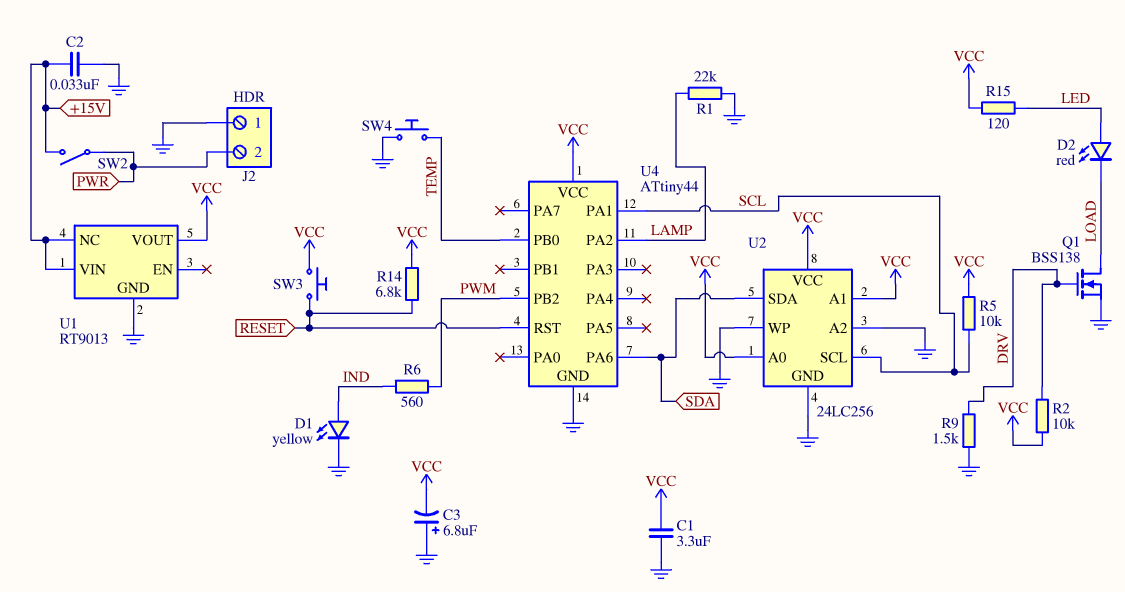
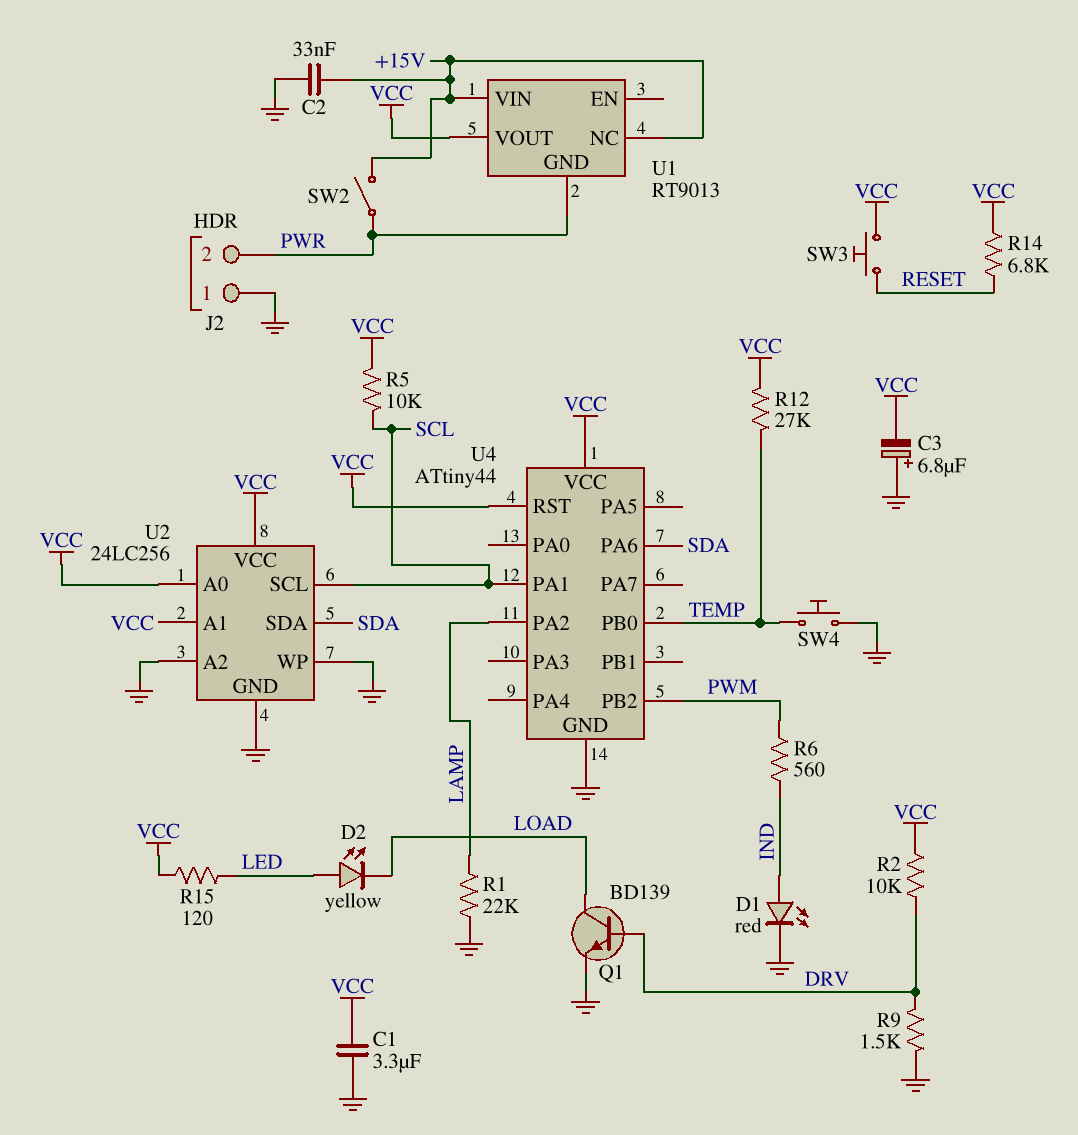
D1: LED yellow (A IND, K GND) -> LED red (A IND, K GND)
D2: LED red (A LED, K LOAD) -> LED yellow (A LED, K LOAD)
Q1: NMOS BSS138 (G DRV, D LOAD, S GND) -> NPN BD139 (B DRV, C LOAD, E GND)
R12: none -> 27k (TEMP, VCC)
U1 pin GND: GND -> PWR
U4 pin RST: RESET -> VCC

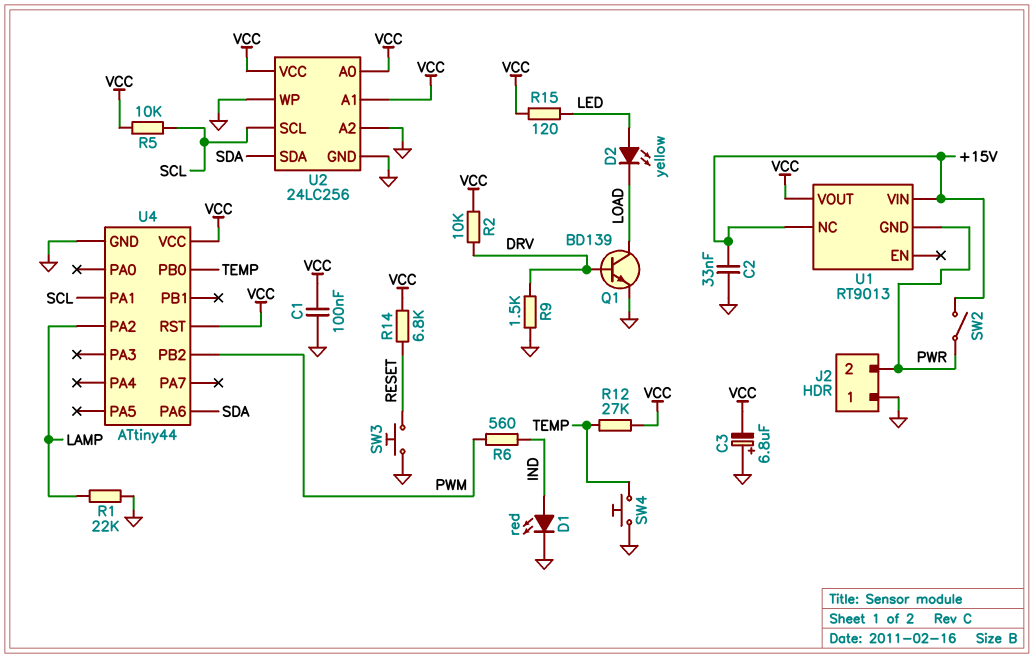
C1: 3.3uF (GND, VCC) -> 100nF (GND, VCC)
SW3: button (RESET, VCC) -> button (GND, RESET)

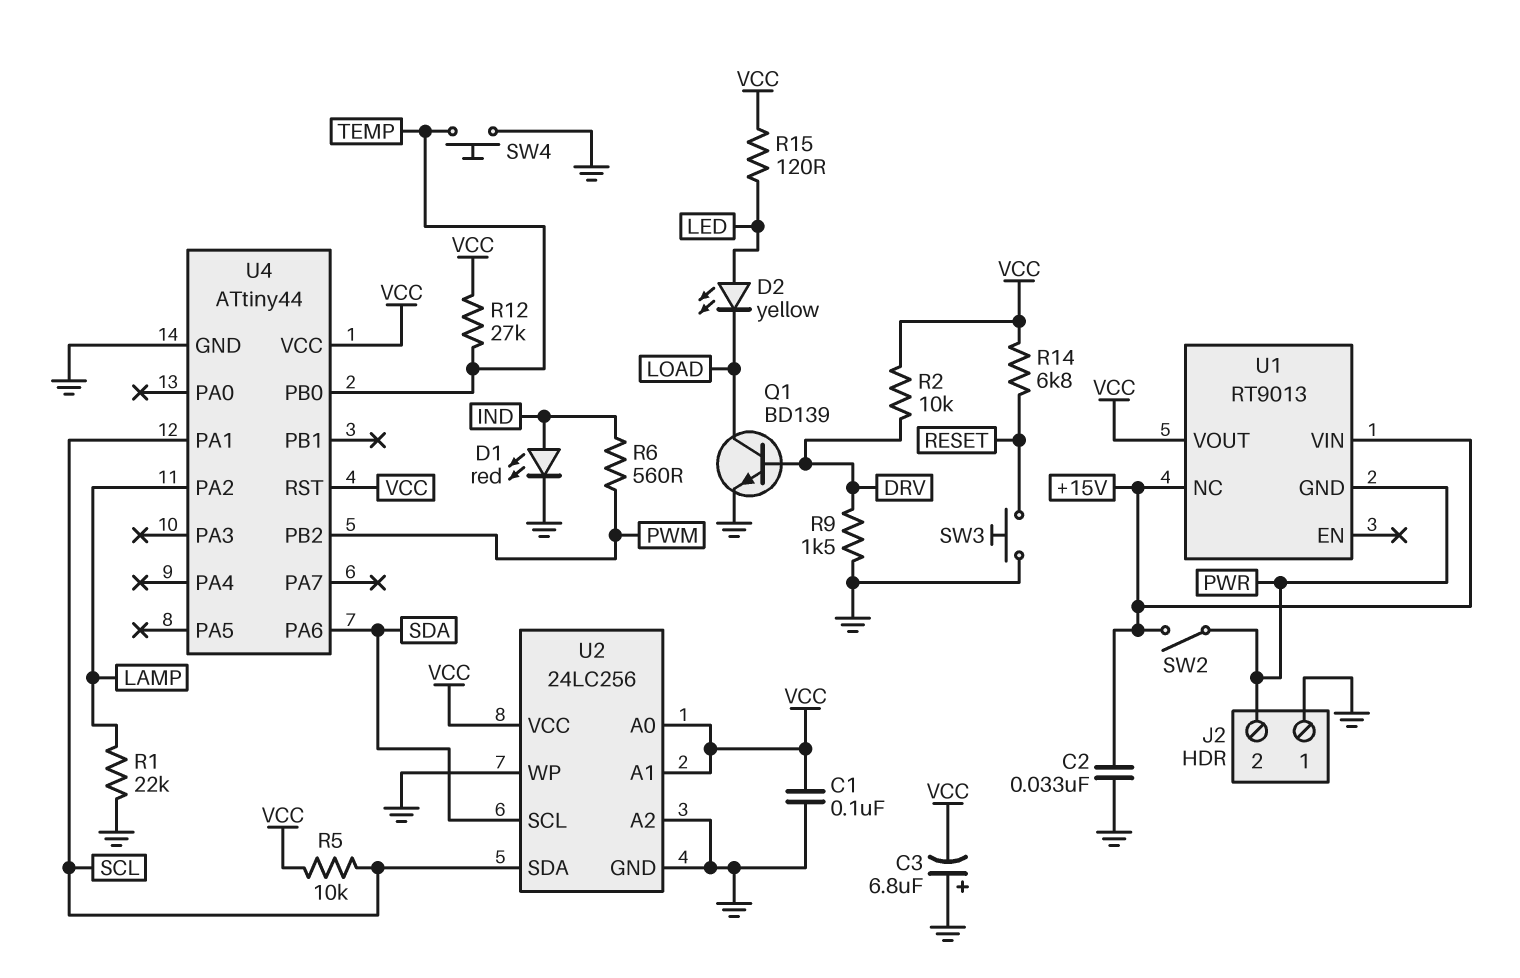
U2 pin SCL: SCL -> SDA
U2 pin SDA: SDA -> SCL

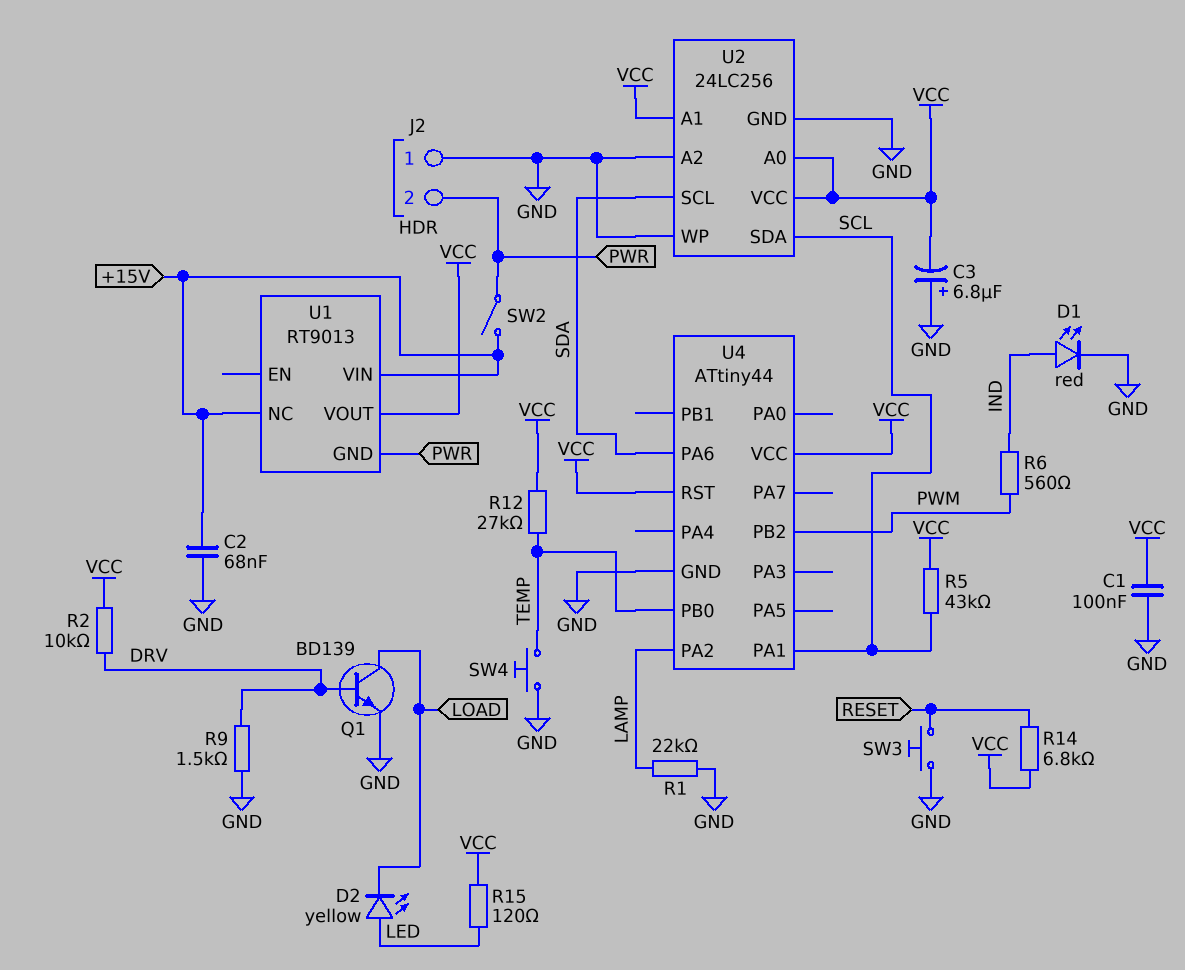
C2: 33nF (+15V, GND) -> 68nF (+15V, GND)
R5: 10k (SCL, VCC) -> 43k (SCL, VCC)

